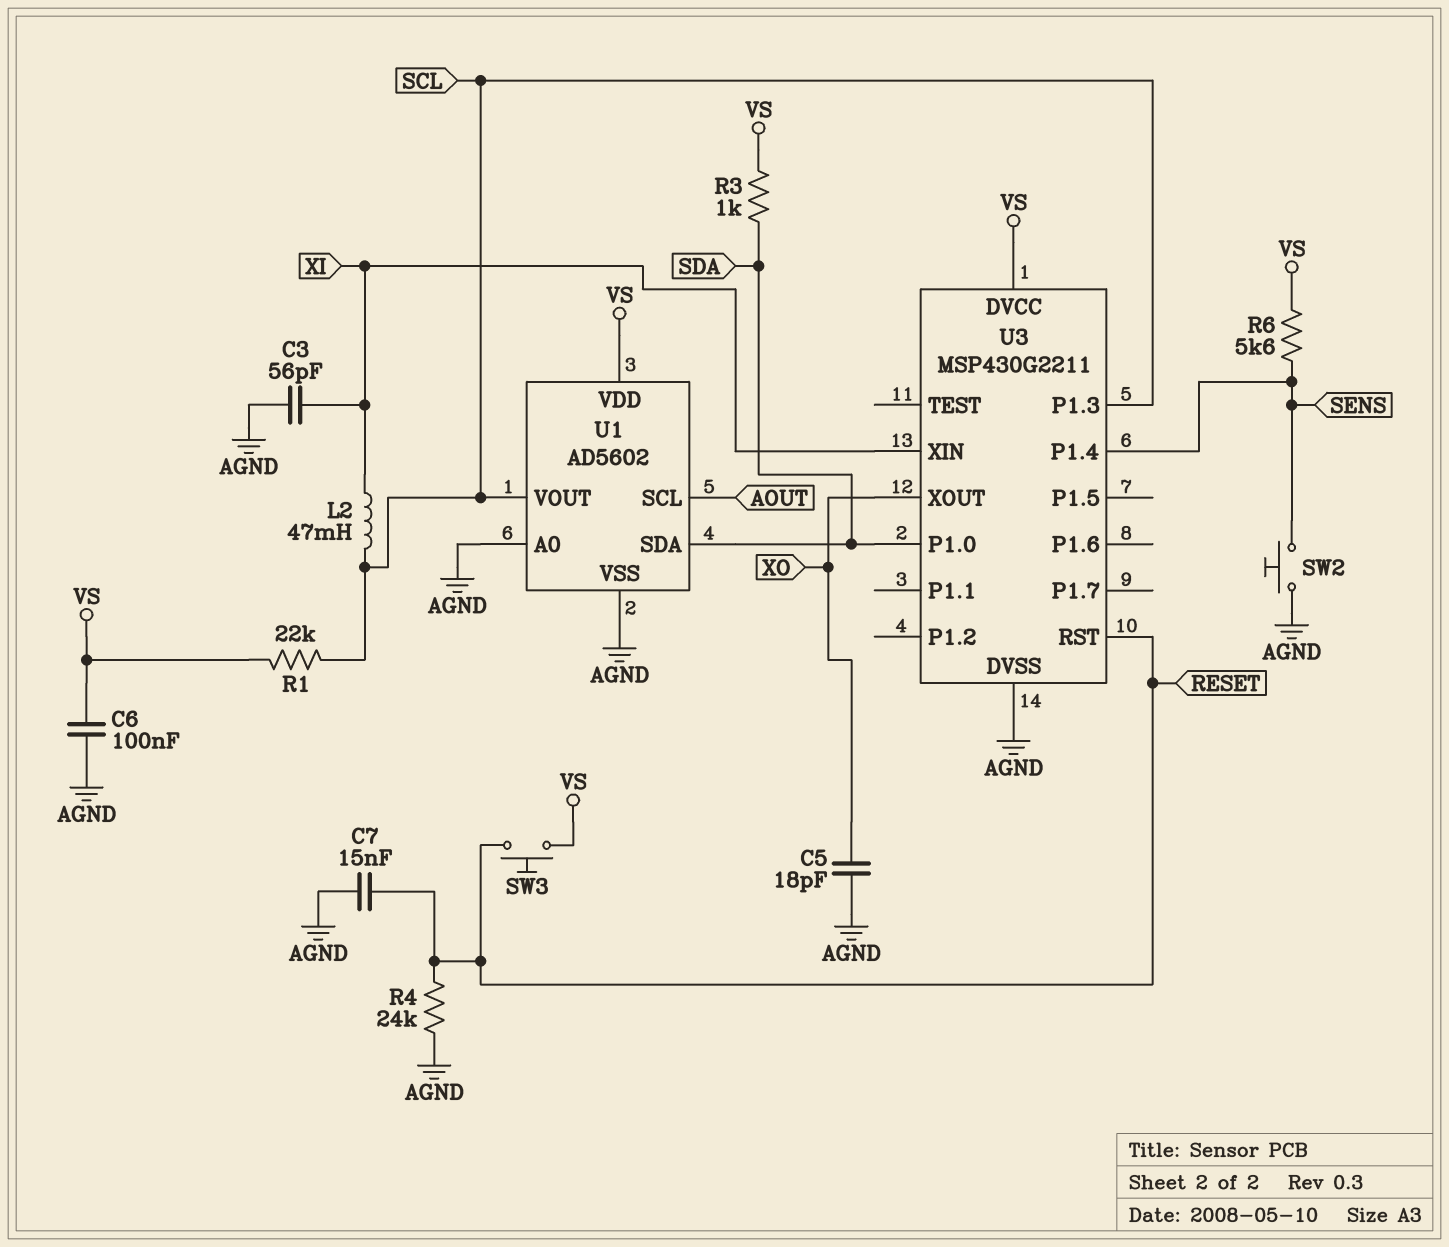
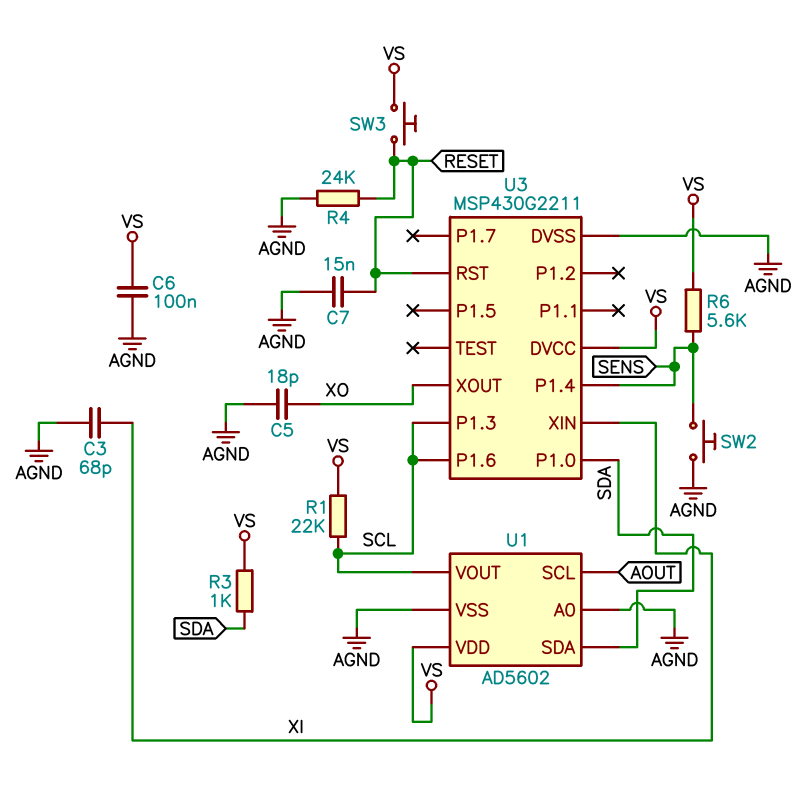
C3: 56pF (AGND, XI) -> 68pF (AGND, XI)
L2: 47mH (SCL, XI) -> none
U3 pin P1.6: none -> SCL

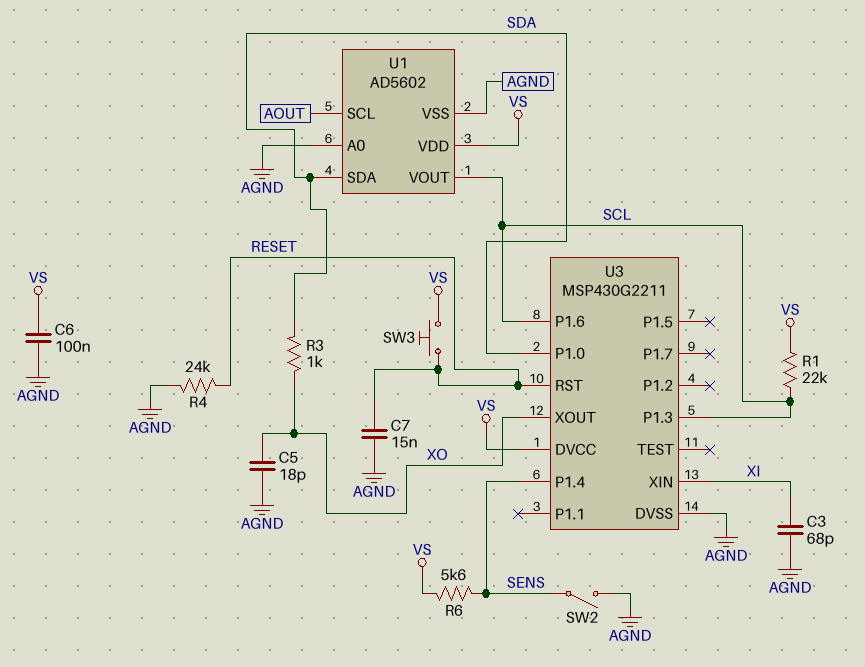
R3: 1k (SDA, VS) -> 1k (SDA, XO)
SW2: button (AGND, SENS) -> switch (AGND, SENS)

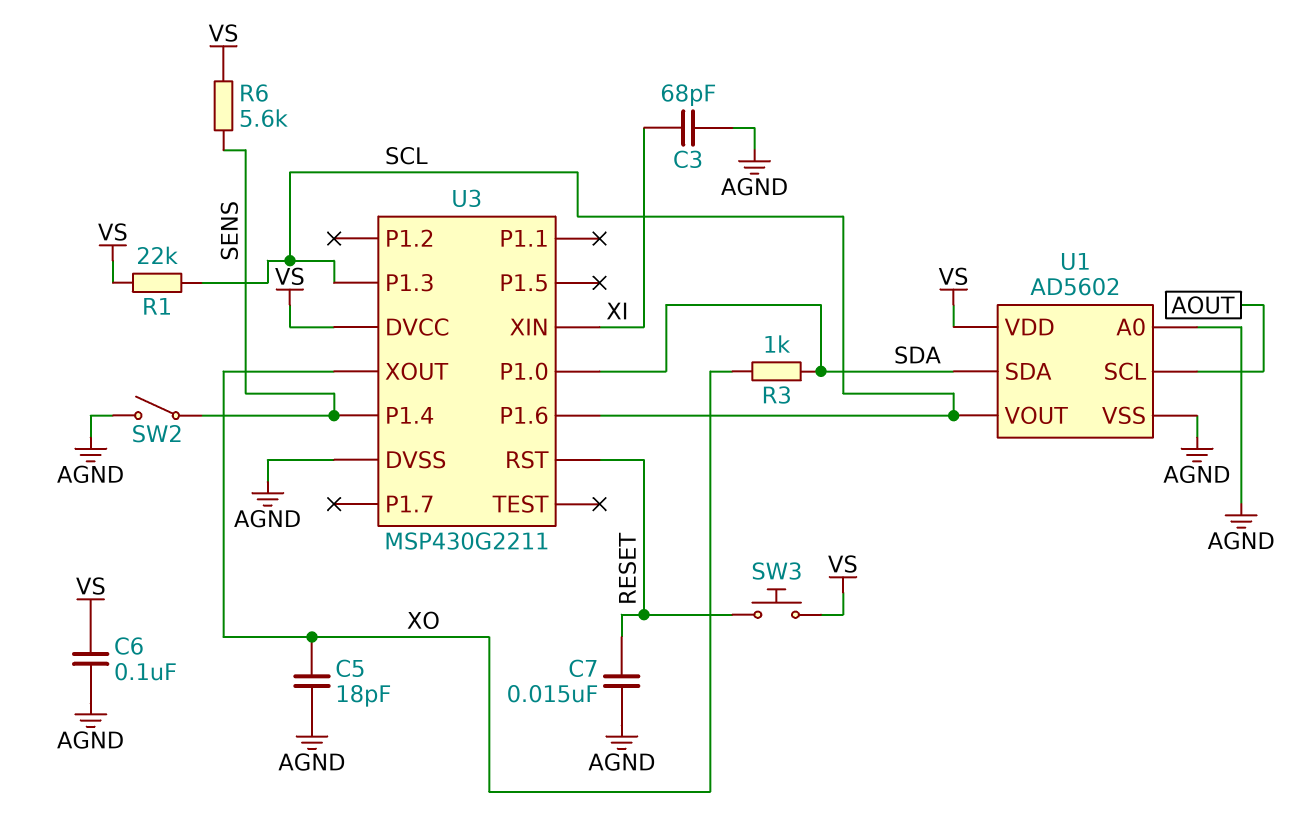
R4: 24k (AGND, RESET) -> none

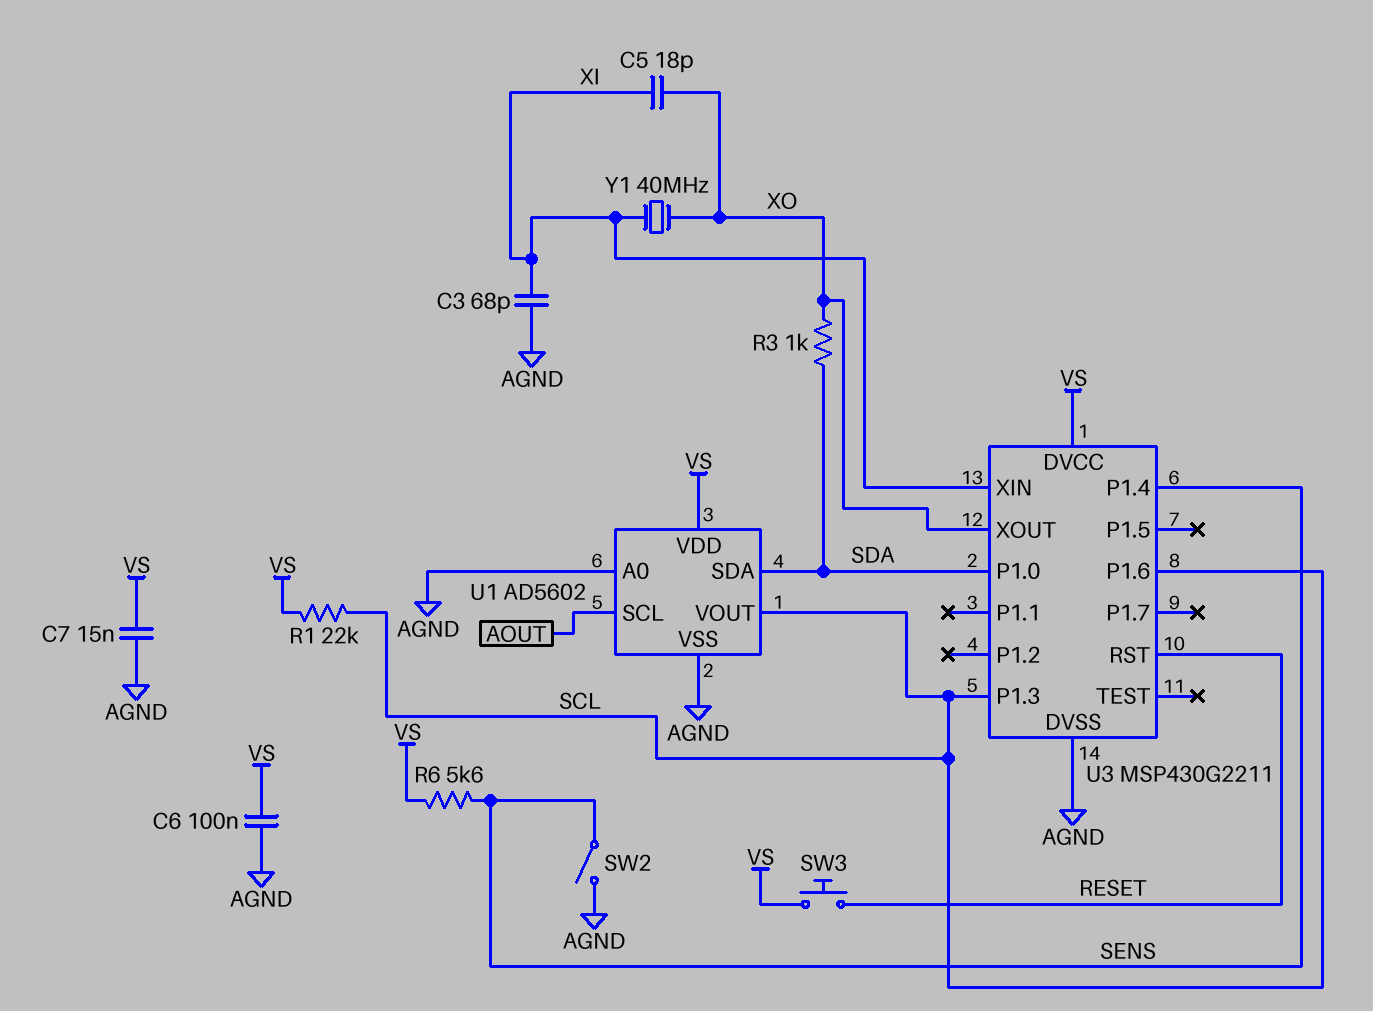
C5: 18pF (AGND, XO) -> 18pF (XI, XO)
C7: 15nF (AGND, RESET) -> 15nF (AGND, VS)
Y1: none -> 40MHz (XI, XO)

